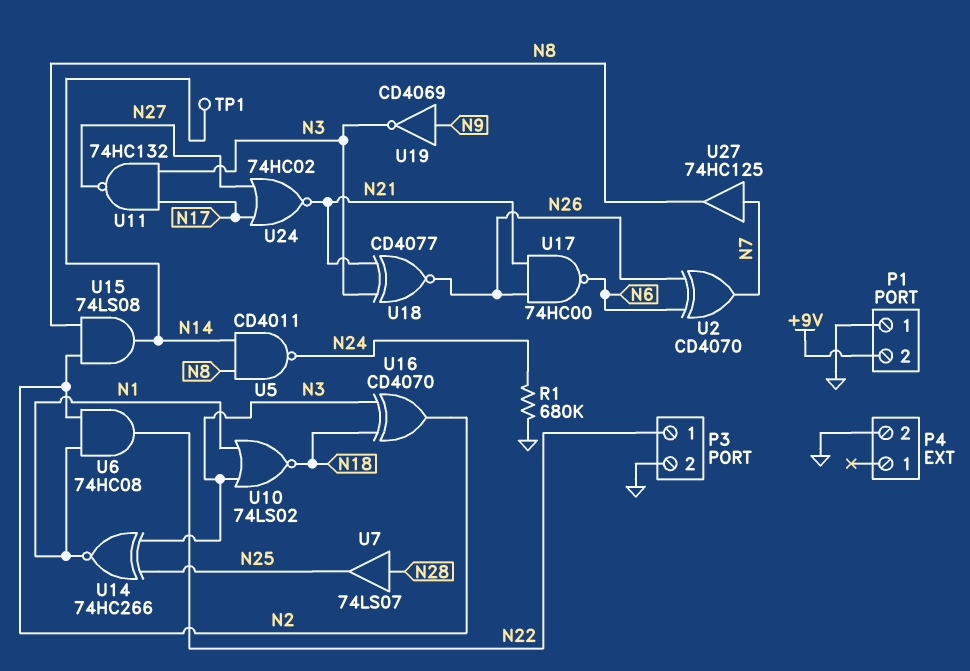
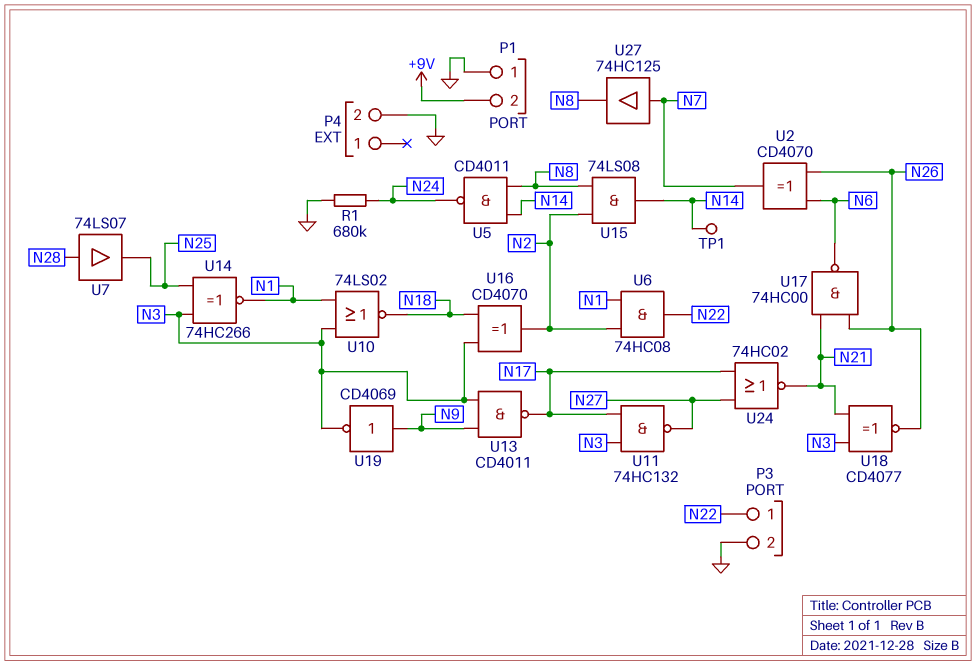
U13: none -> NAND CD4011 (in N3, in N9, out N17)

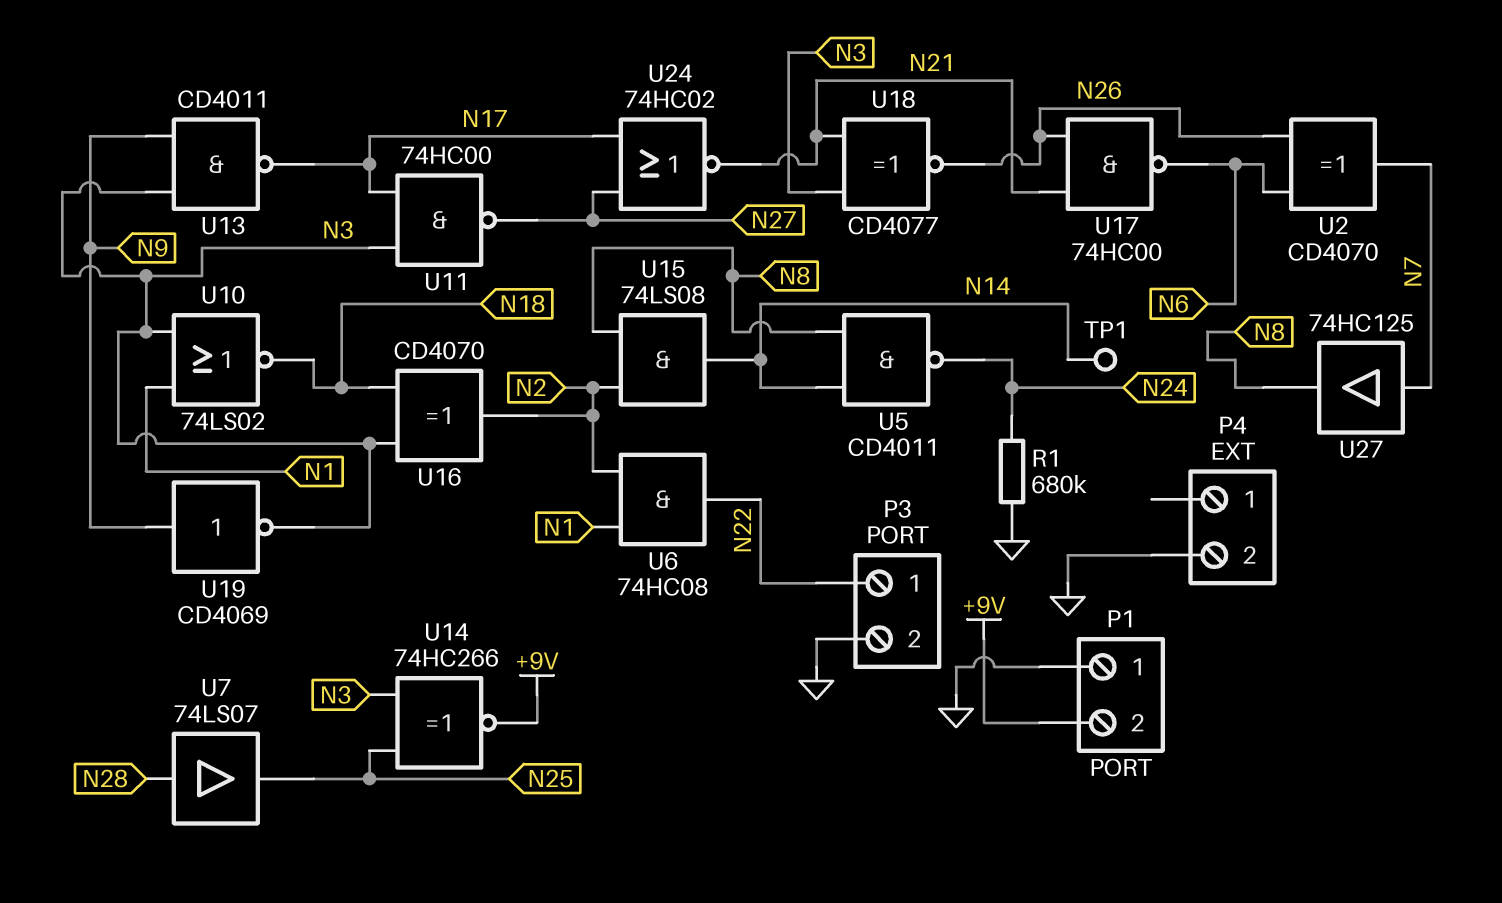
U11: NAND 74HC132 (in N3, in N17, out N27) -> NAND 74HC00 (in N3, in N17, out N27)
U14: XNOR 74HC266 (in N3, in N25, out N1) -> XNOR 74HC266 (in N3, in N25, out +9V)

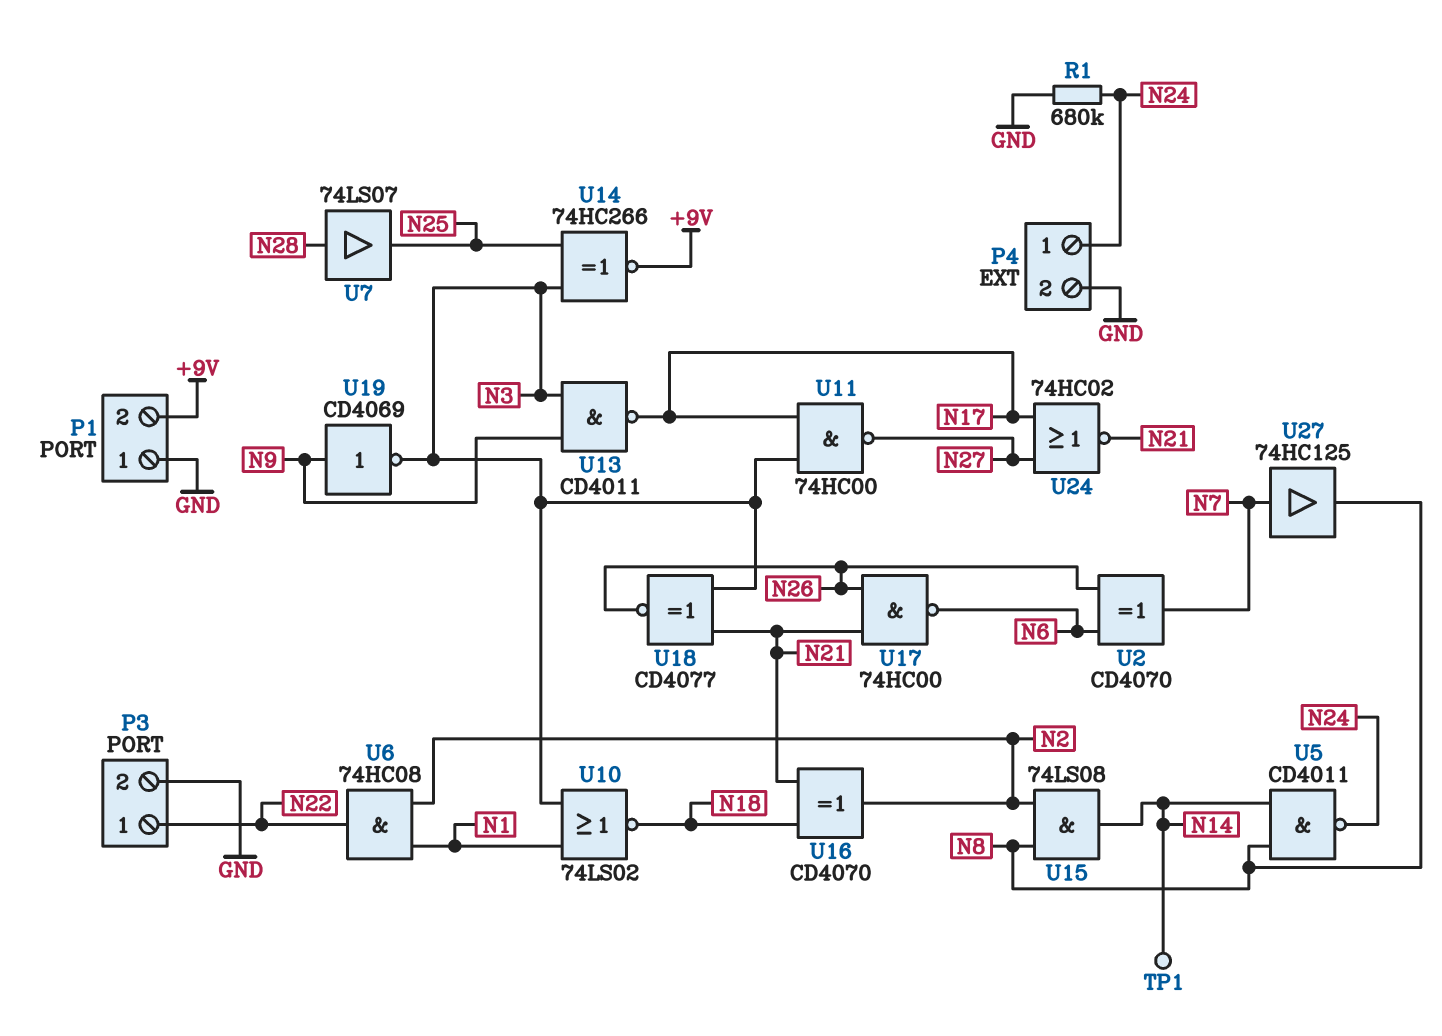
P4 pin 1: none -> N24
U16: XOR CD4070 (in N3, in N18, out N2) -> XOR CD4070 (in N18, in N21, out N2)

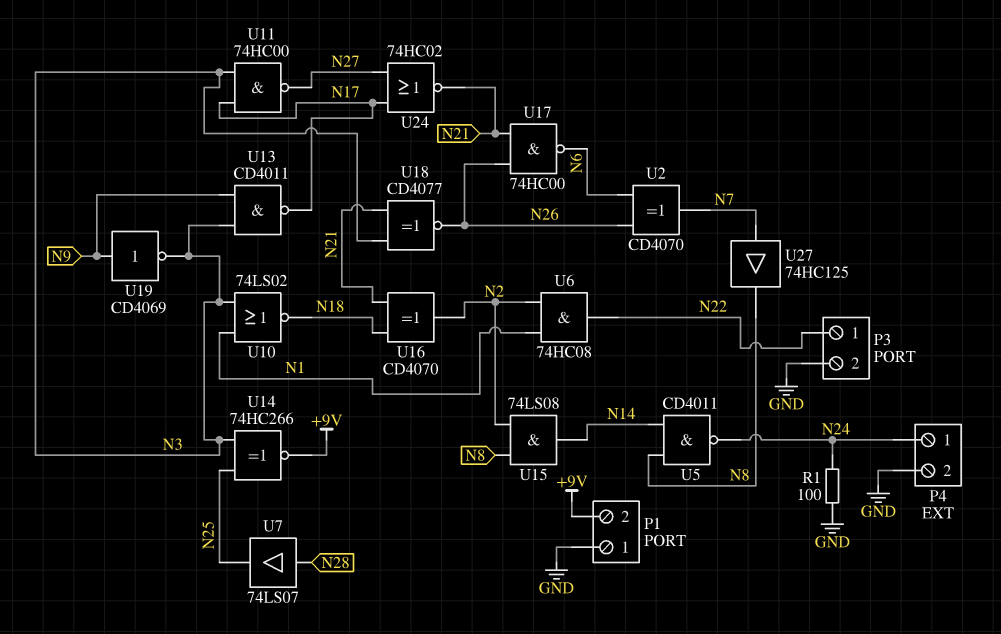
R1: 680k (GND, N24) -> 100 (GND, N24)
TP1: test point (N14) -> none

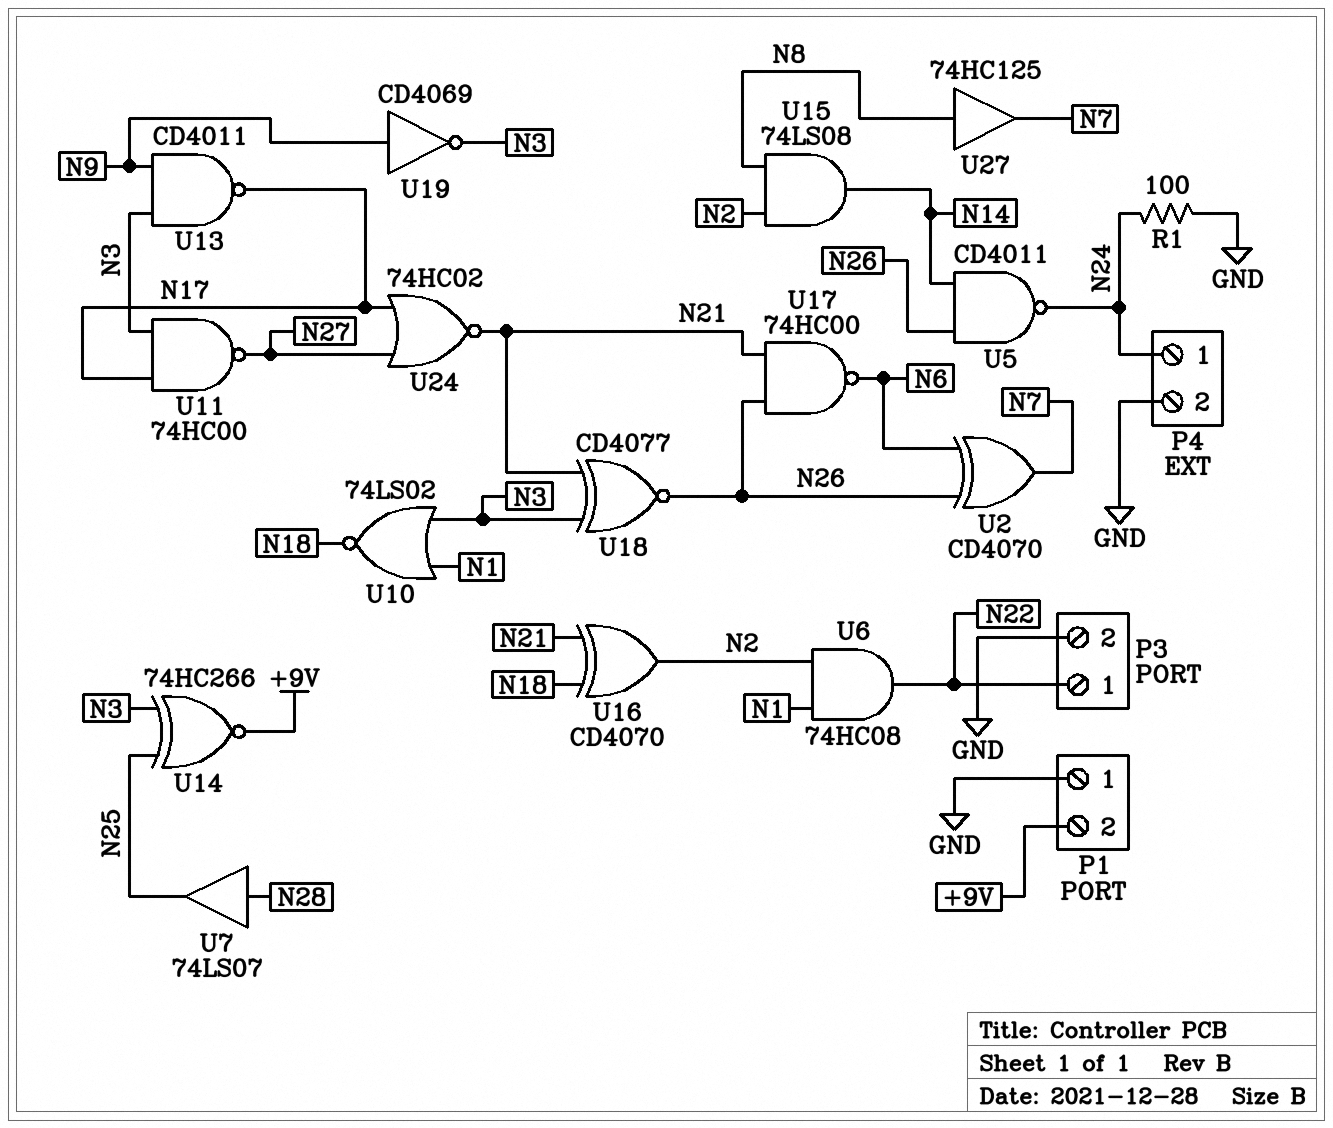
U5: NAND CD4011 (in N8, in N14, out N24) -> NAND CD4011 (in N14, in N26, out N24)
U27: buffer 74HC125 (in N7, out N8) -> buffer 74HC125 (in N8, out N7)

